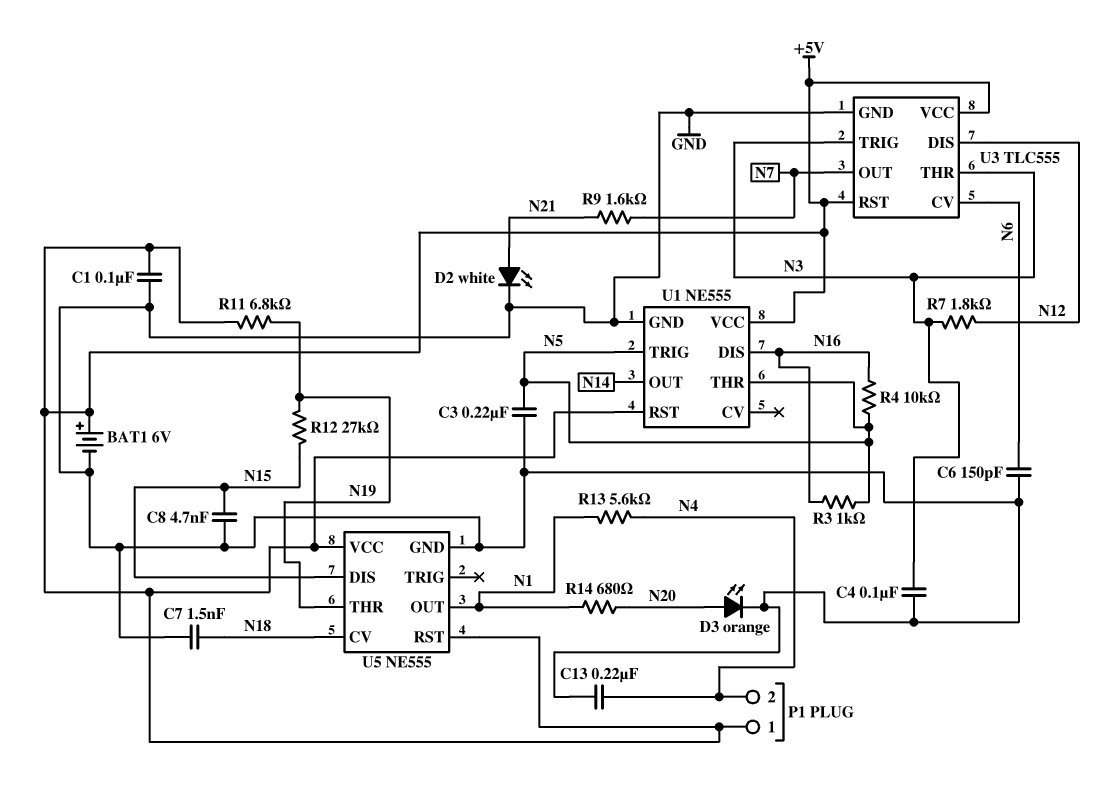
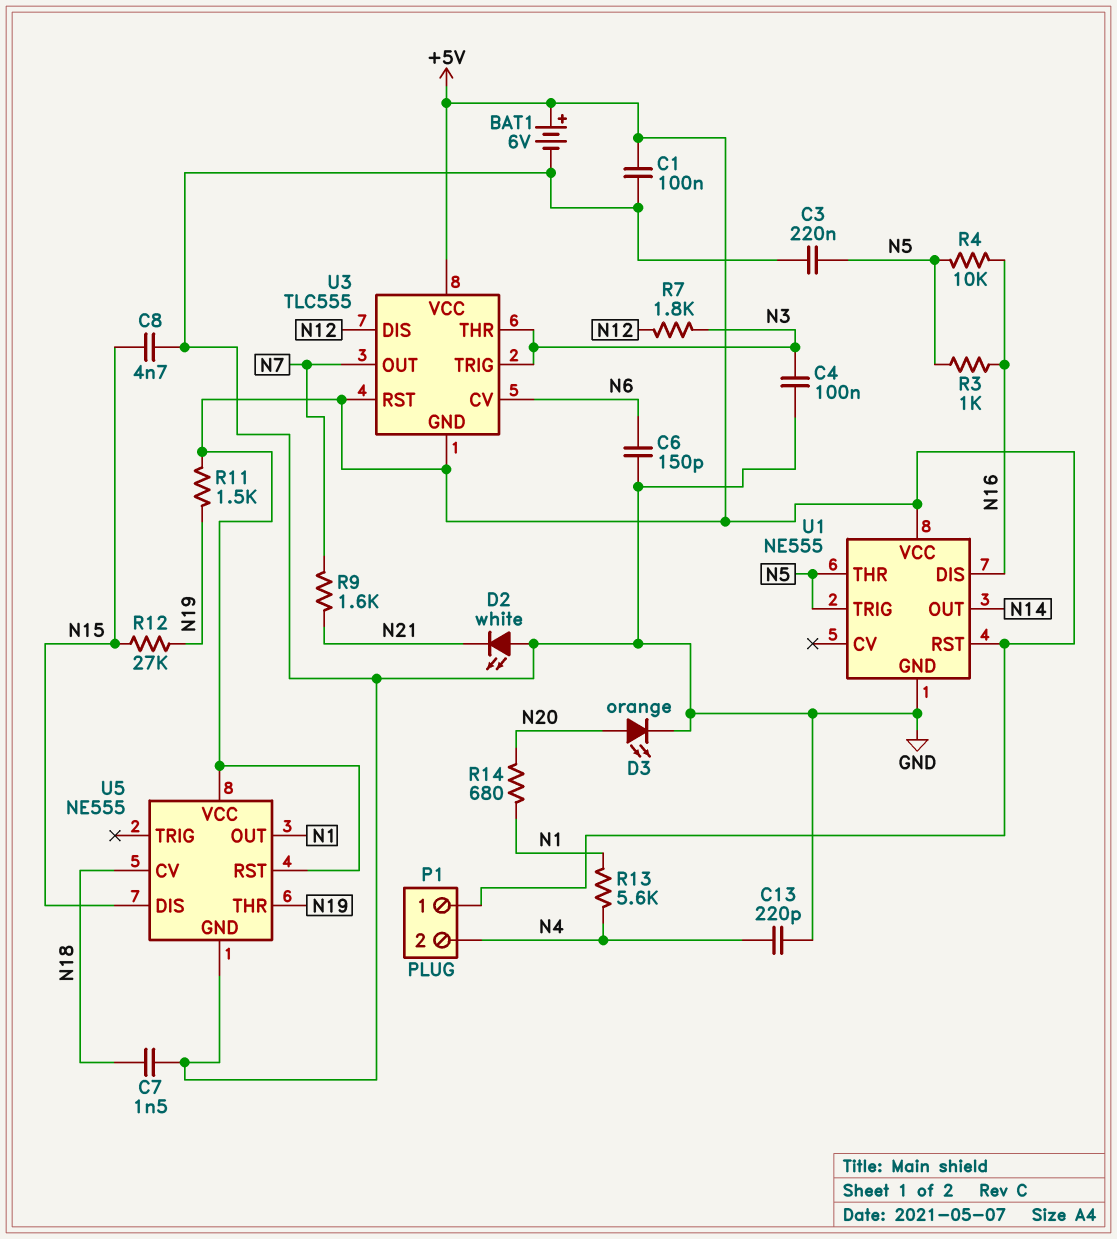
C13: 220nF (GND, N4) -> 220pF (GND, N4)
D2: LED white (A N21, K GND) -> LED white (A GND, K N21)
R11: 6.8k (+5V, N19) -> 1.5k (+5V, N19)
U3 pin GND: GND -> +5V

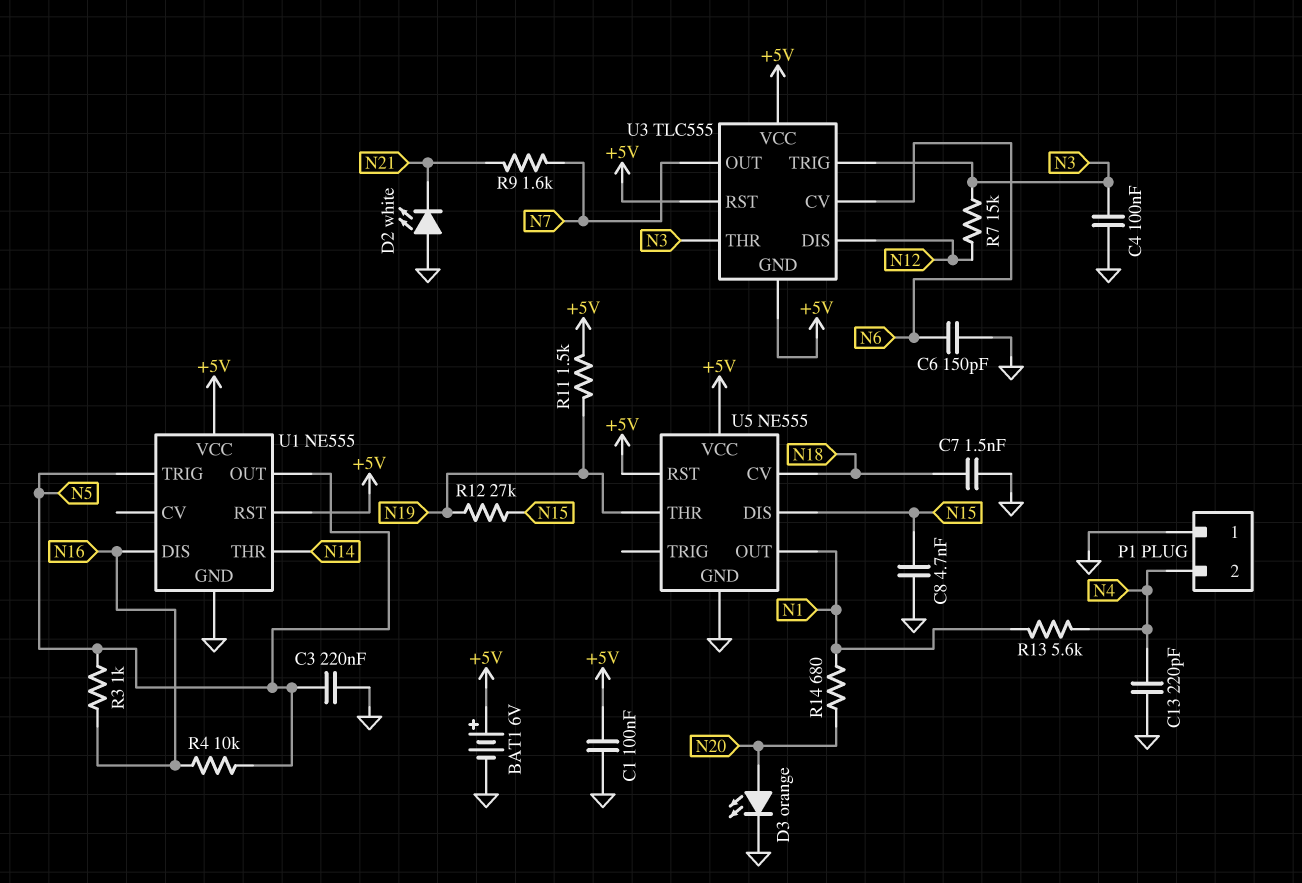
P1 pin 1: +5V -> GND
R7: 1.8k (N3, N12) -> 15k (N3, N12)
U1 pin OUT: N14 -> N5
U1 pin THR: N5 -> N14

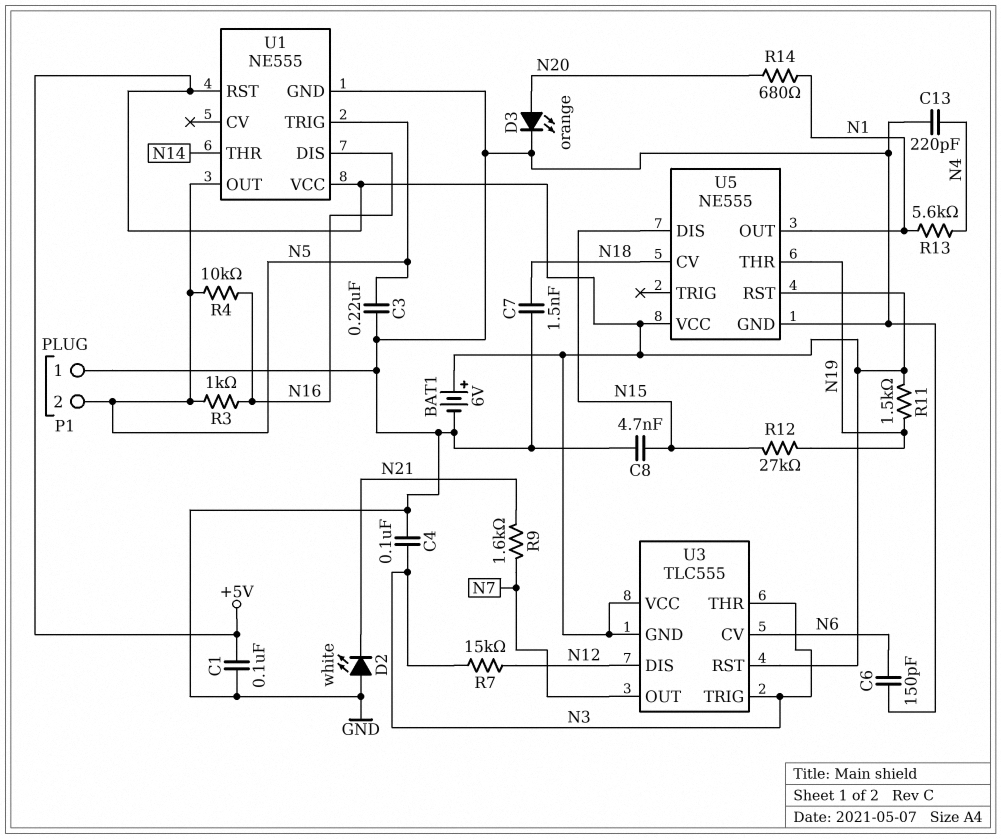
P1 pin 2: N4 -> N5

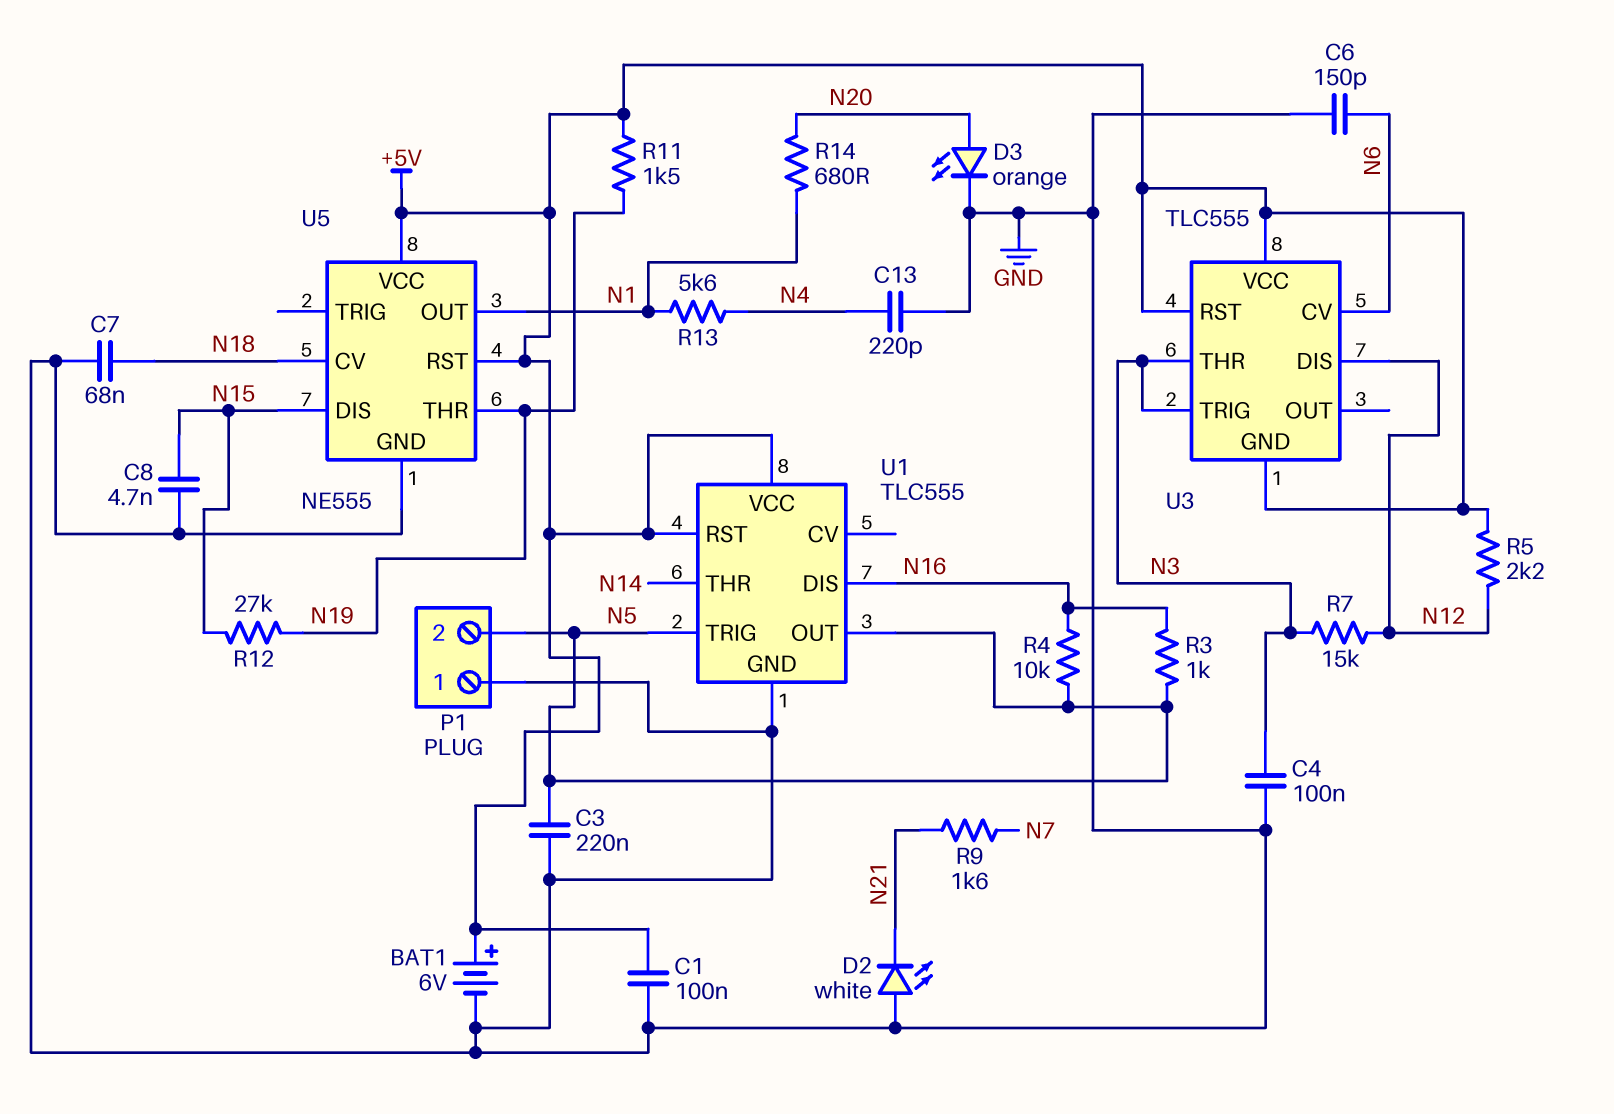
C7: 1.5nF (GND, N18) -> 68nF (GND, N18)
R5: none -> 2.2k (+5V, N12)
U1: NE555 -> TLC555
U3 pin OUT: N7 -> none

